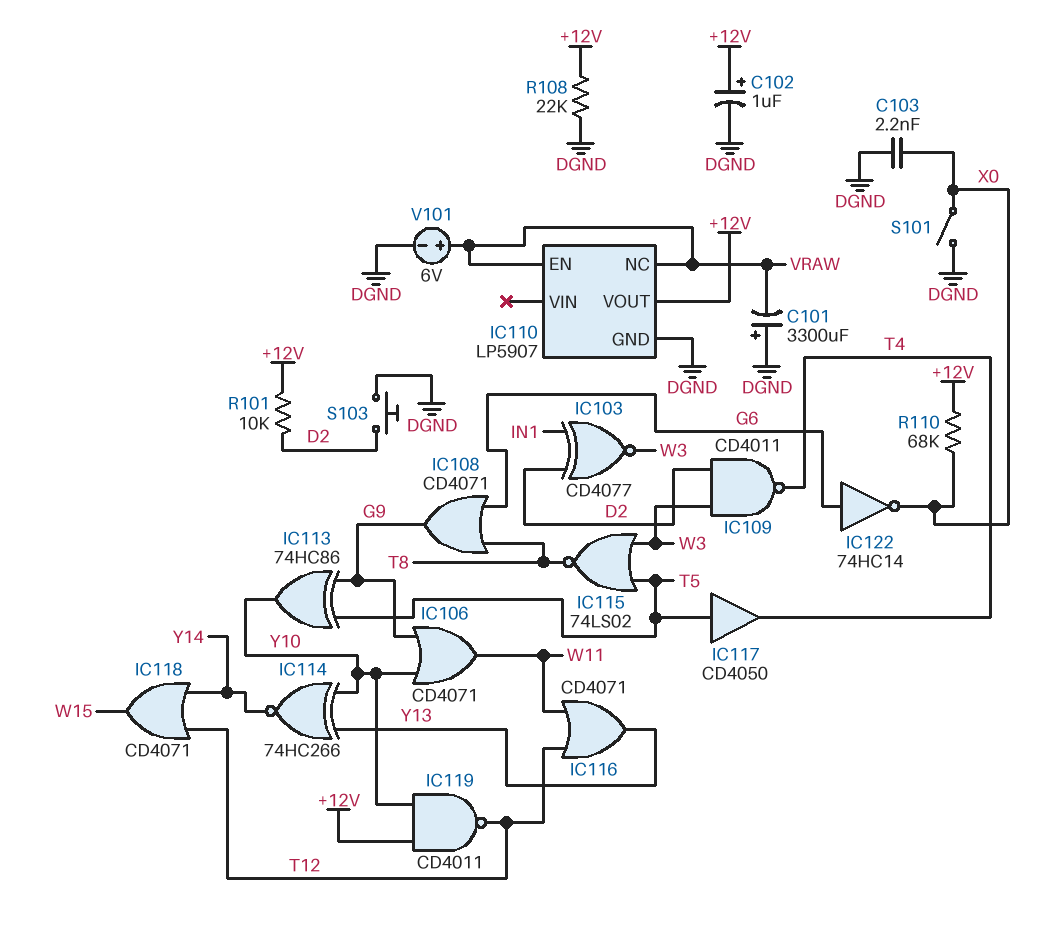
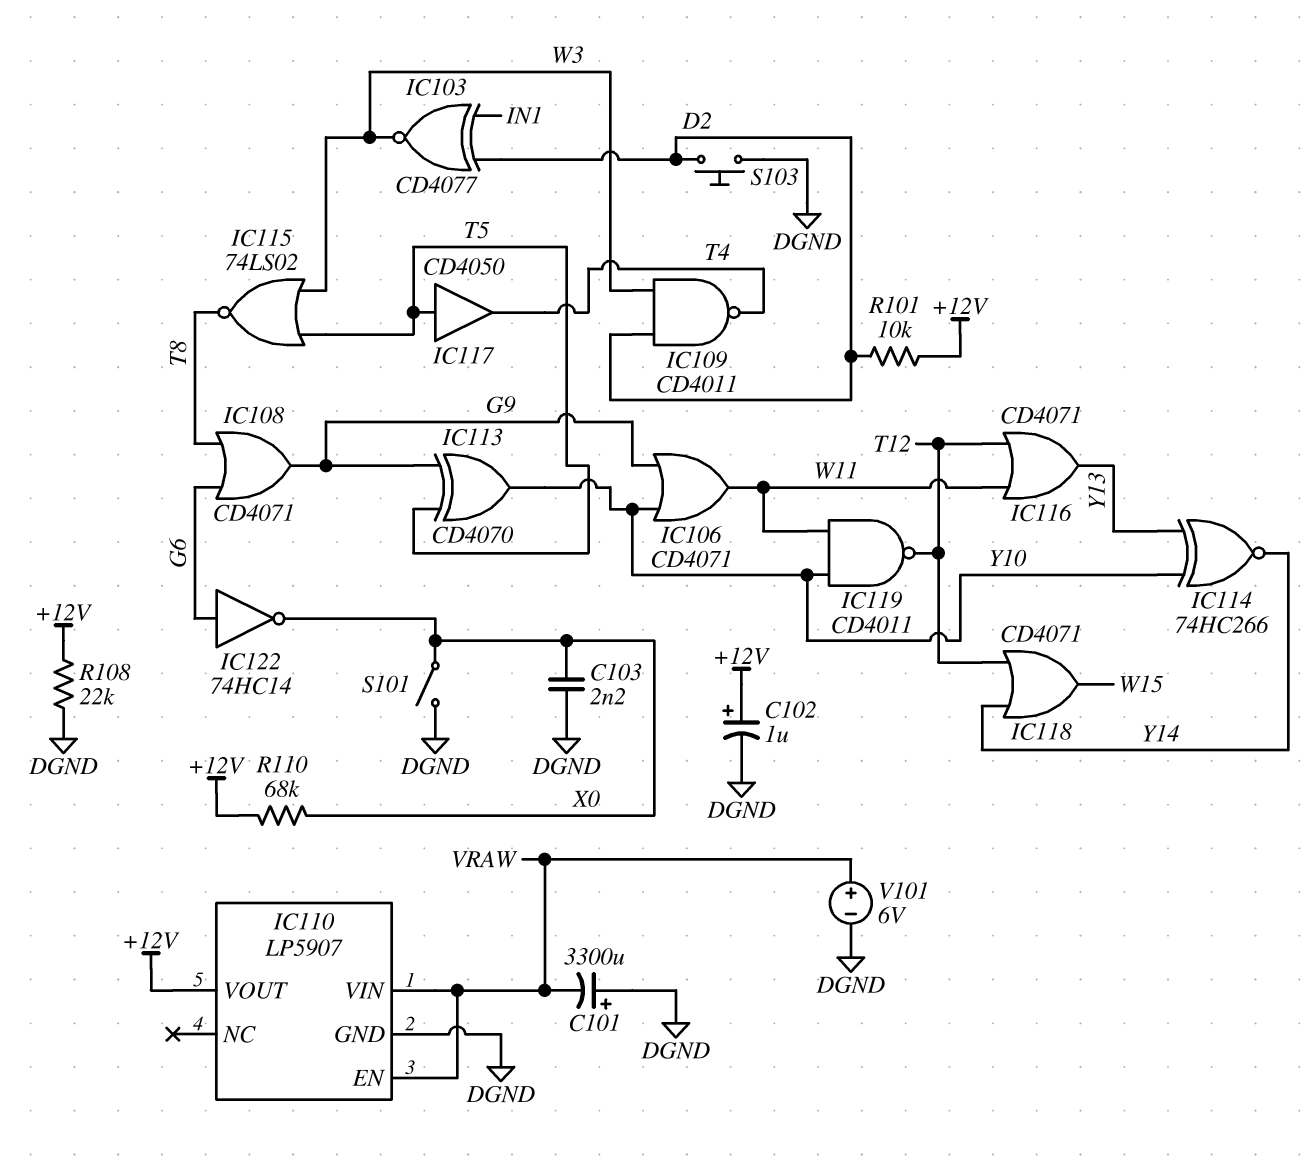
IC110 pin NC: VRAW -> none
IC110 pin VIN: none -> VRAW
IC113: XOR 74HC86 (in G9, in T5, out Y10) -> XOR CD4070 (in G9, in T5, out Y10)
IC119: NAND CD4011 (in +12V, in Y10, out T12) -> NAND CD4011 (in W11, in Y10, out T12)

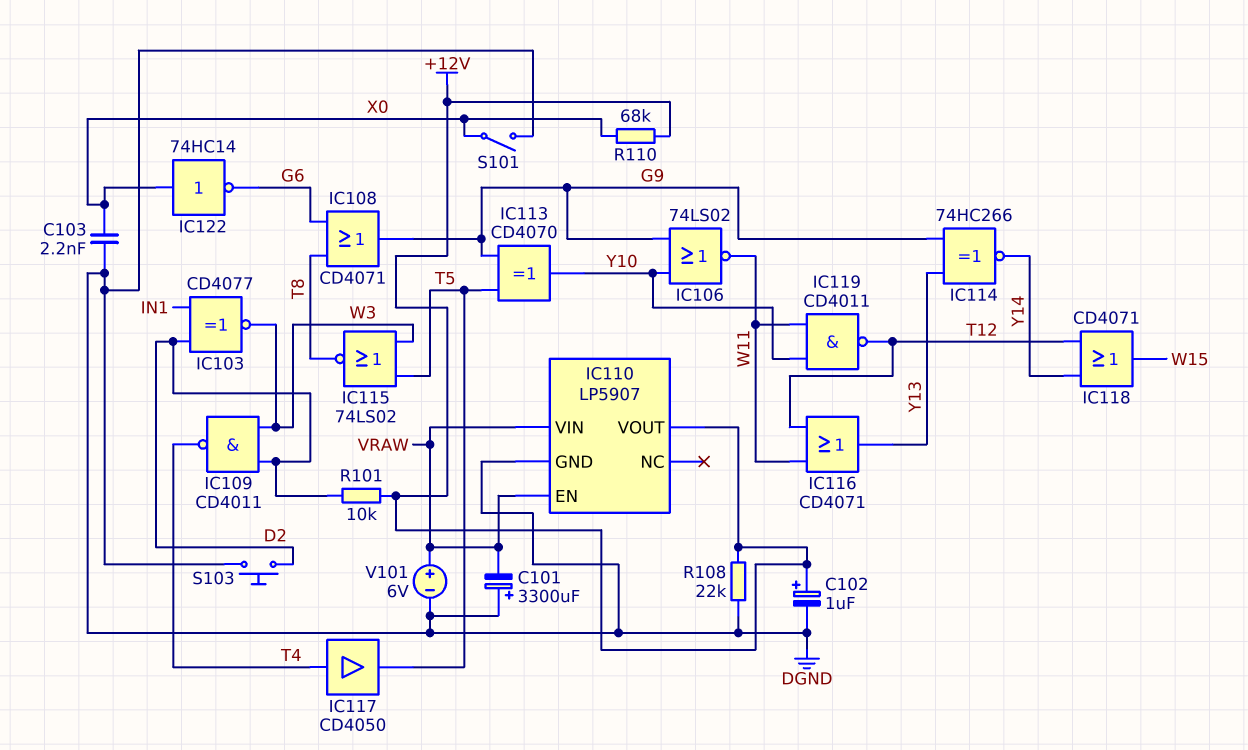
IC106: OR CD4071 (in G9, in Y10, out W11) -> NOR 74LS02 (in G9, in Y10, out W11)
IC114: XNOR 74HC266 (in Y10, in Y13, out Y14) -> XNOR 74HC266 (in G9, in Y13, out Y14)
IC117: buffer CD4050 (in T5, out T4) -> buffer CD4050 (in T4, out T5)
IC122: NOT 74HC14 (in G6, out X0) -> NOT 74HC14 (in X0, out G6)

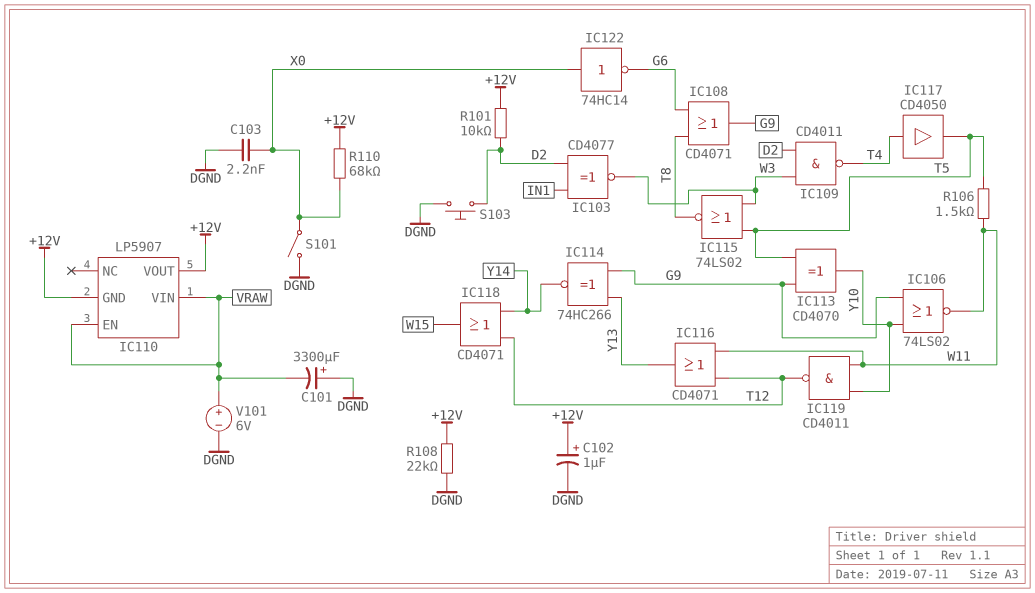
IC110 pin GND: DGND -> +12V
R106: none -> 1.5k (T5, W11)

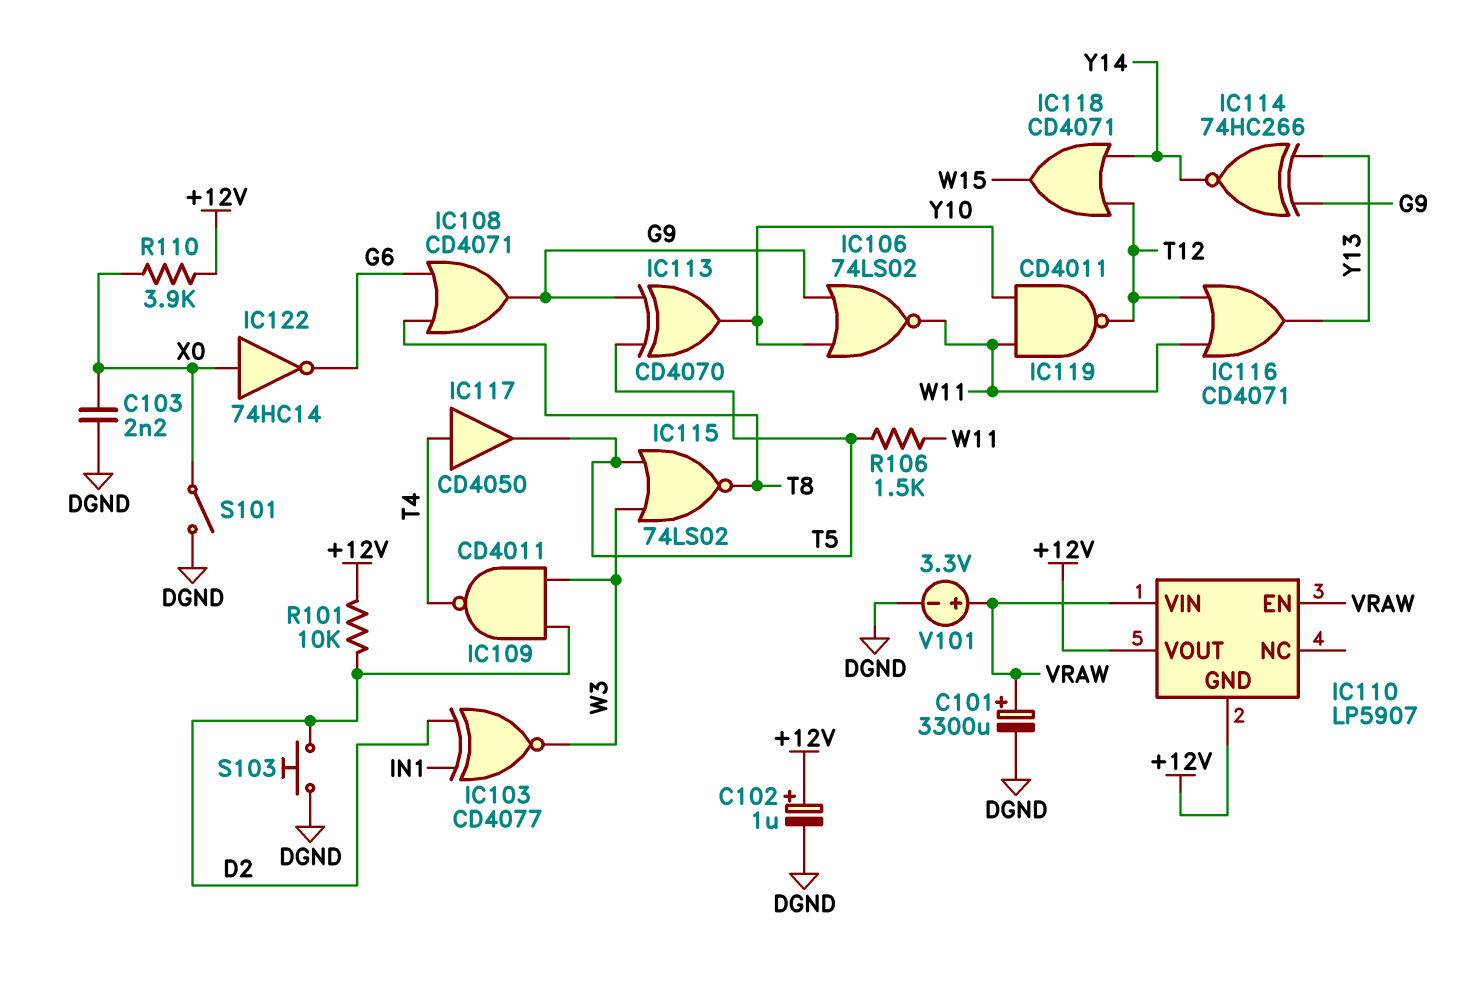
C101: 3300uF (plus DGND, minus VRAW) -> 3300uF (plus VRAW, minus DGND)
R108: 22k (+12V, DGND) -> none
R110: 68k (+12V, X0) -> 3.9k (+12V, X0)
V101: 6V (plus VRAW, minus DGND) -> 3.3V (plus VRAW, minus DGND)

